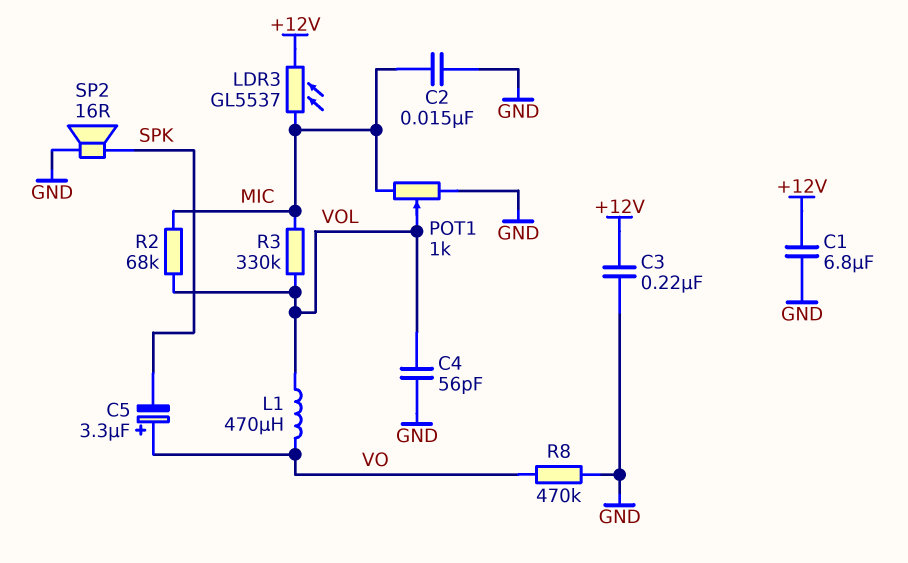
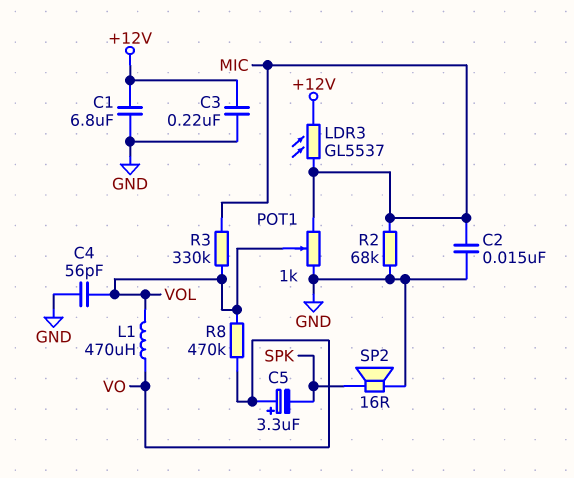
R2: 68k (MIC, VOL) -> 68k (GND, MIC)
R8: 470k (GND, VO) -> 470k (VO, VOL)

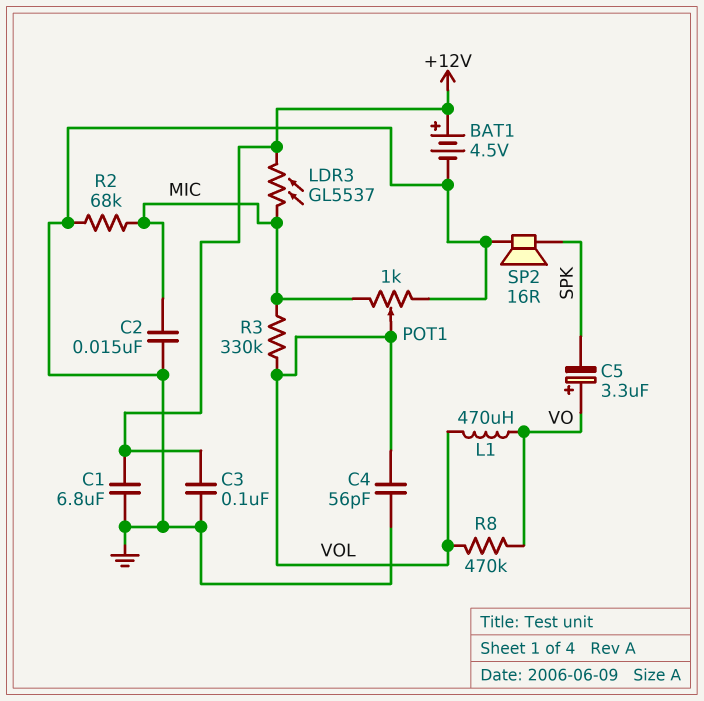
BAT1: none -> 4.5V (plus +12V, minus GND)
C3: 220nF (+12V, GND) -> 100nF (+12V, GND)

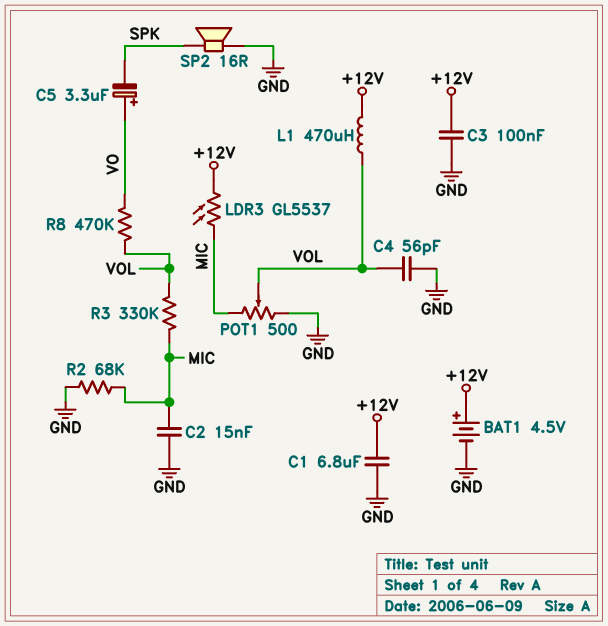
L1: 470uH (VO, VOL) -> 470uH (+12V, VOL)
POT1: 1k (GND, MIC, wiper VOL) -> 500 (GND, MIC, wiper VOL)

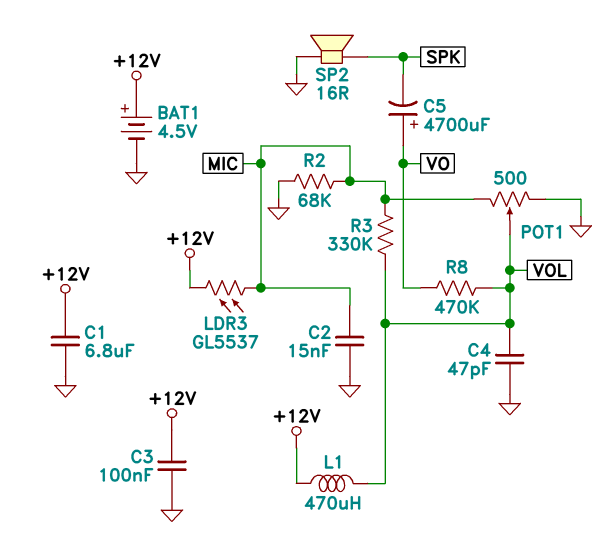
C4: 56pF (GND, VOL) -> 47pF (GND, VOL)
C5: 3.3uF (plus VO, minus SPK) -> 4700uF (plus VO, minus SPK)

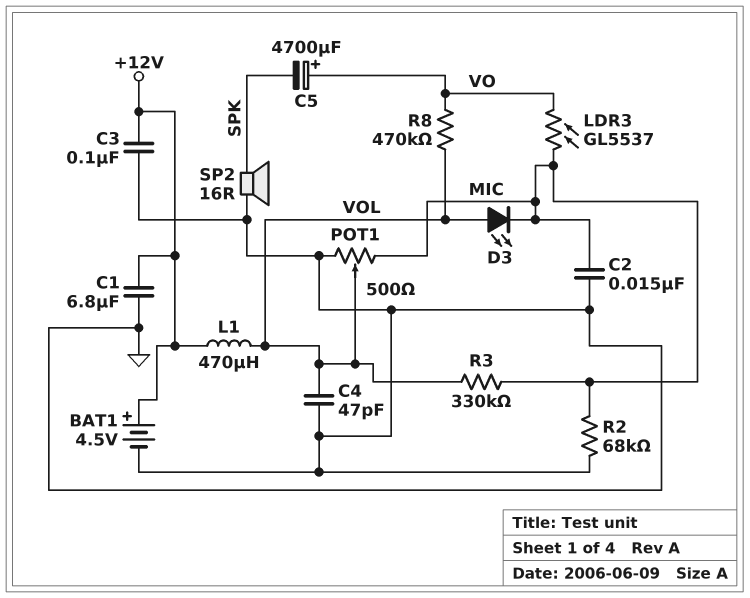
D3: none -> LED (A VOL, K MIC)
LDR3: GL5537 (+12V, MIC) -> GL5537 (MIC, VO)

